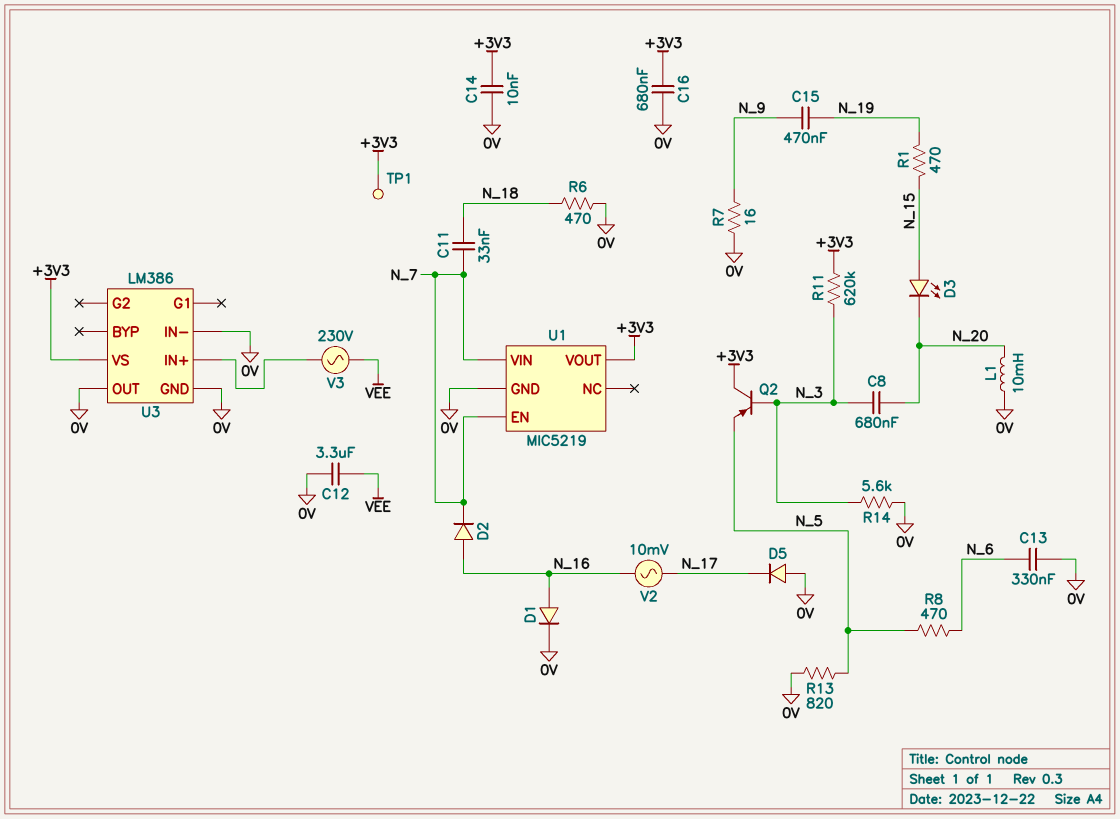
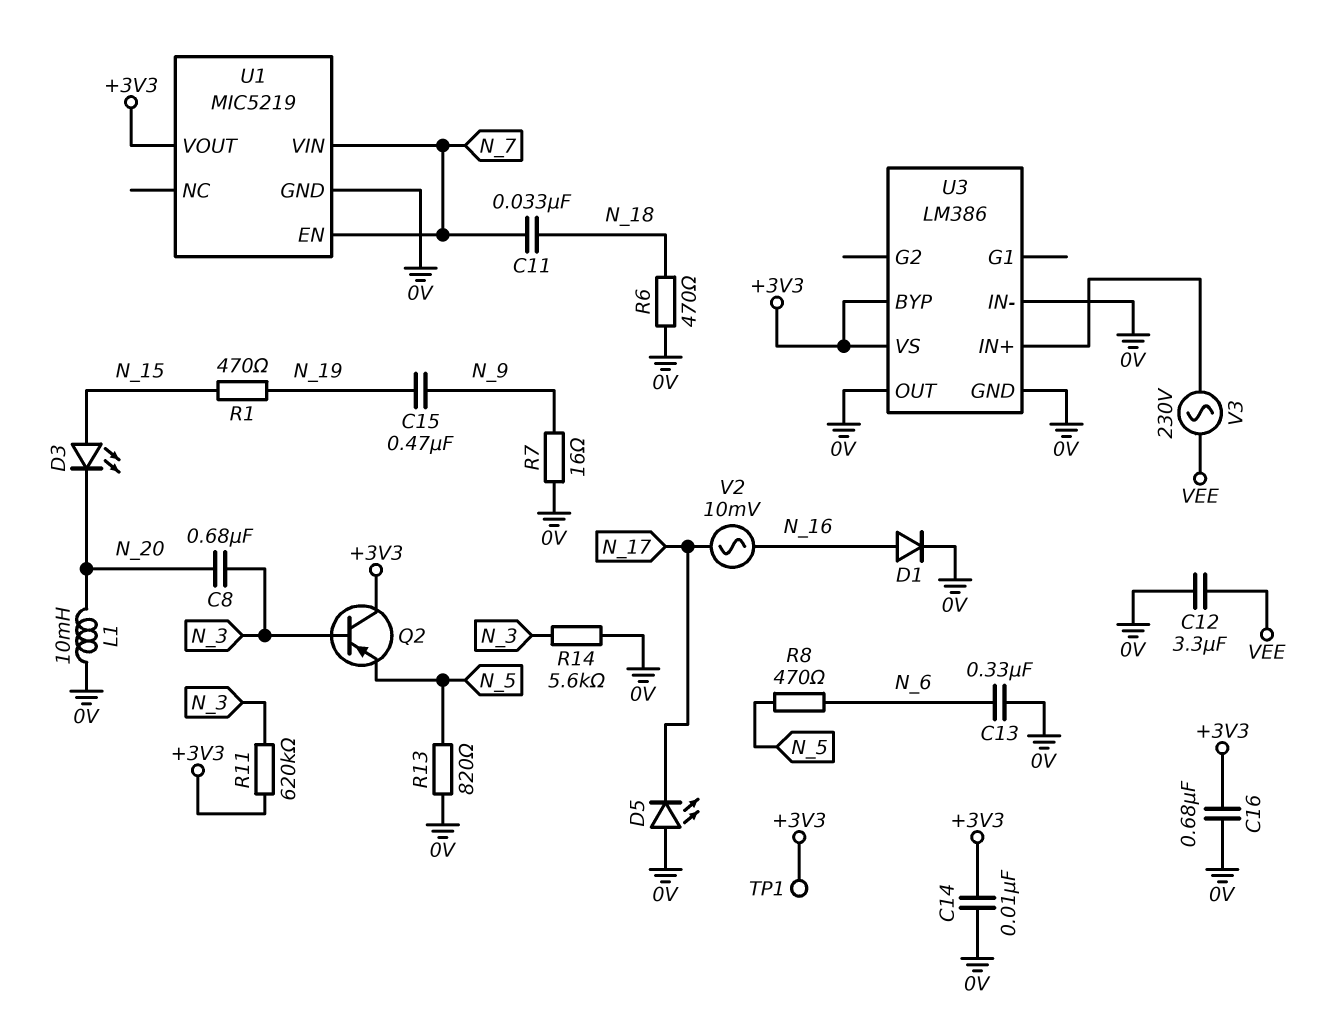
D2: diode (A N_16, K N_7) -> none
D5: diode (A 0V, K N_17) -> LED (A 0V, K N_17)
U3 pin BYP: none -> +3V3

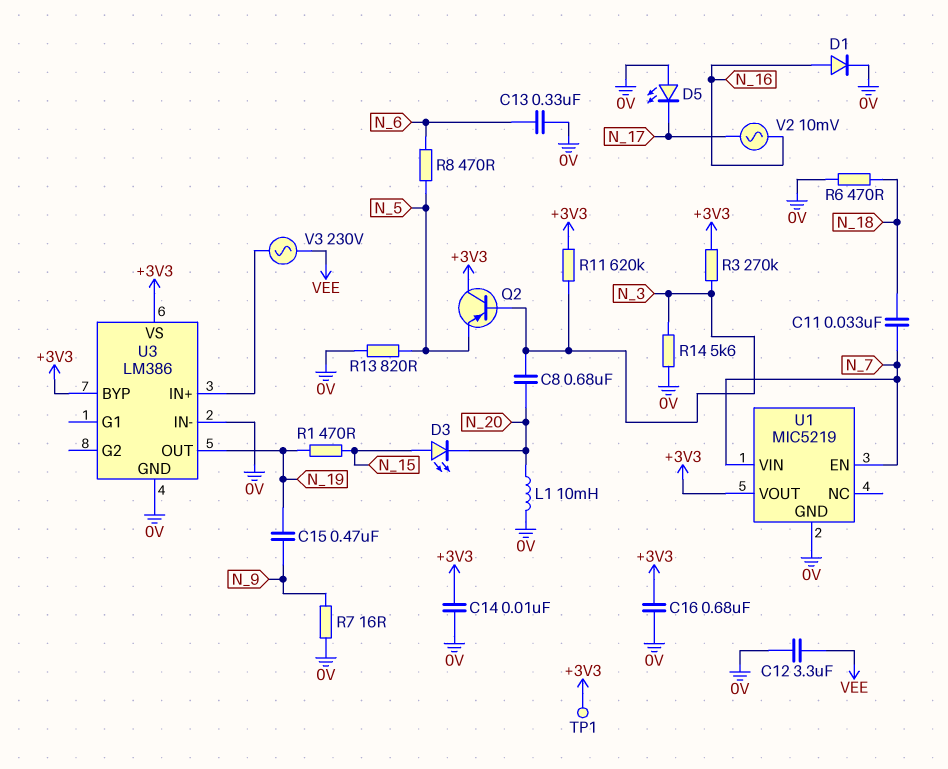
R3: none -> 270k (+3V3, N_3)
U3 pin OUT: 0V -> N_19

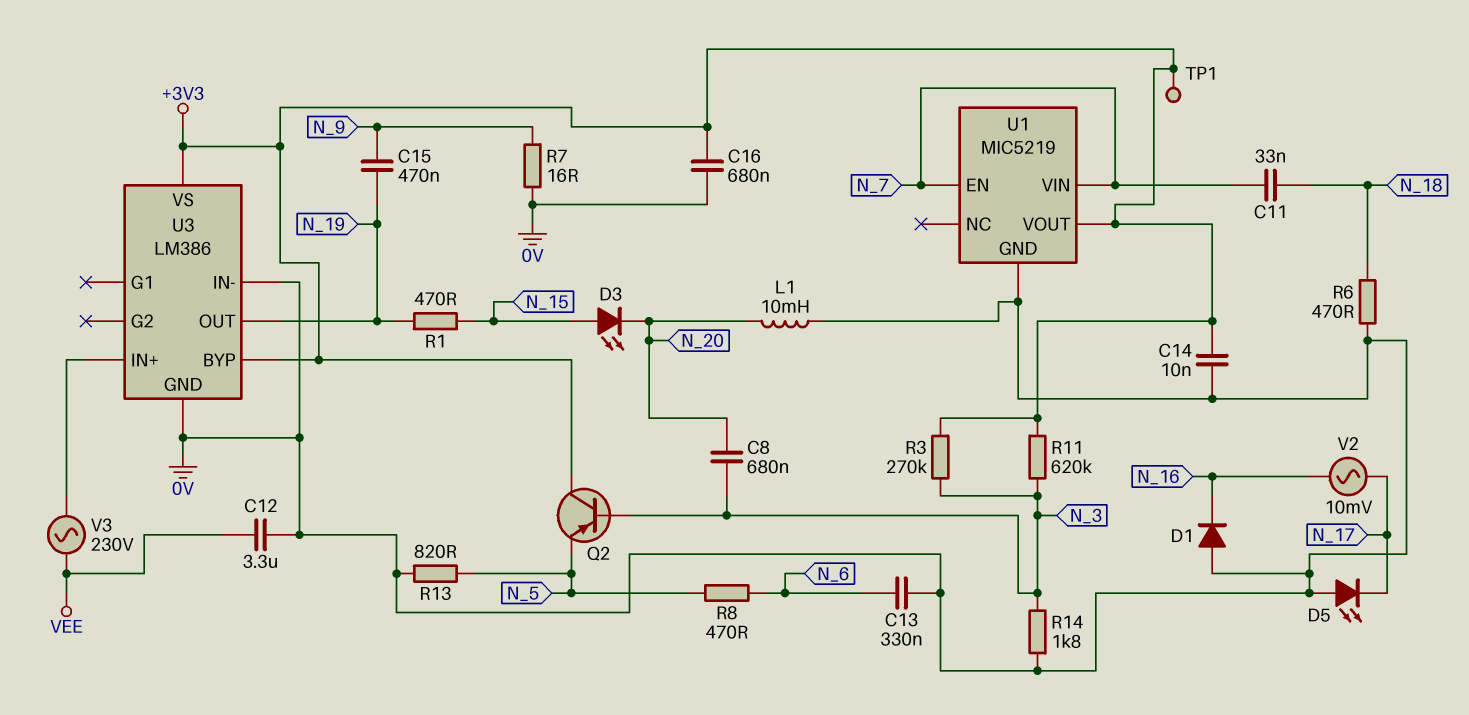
D1: diode (A N_16, K 0V) -> diode (A 0V, K N_16)
R14: 5.6k (0V, N_3) -> 1.8k (0V, N_3)

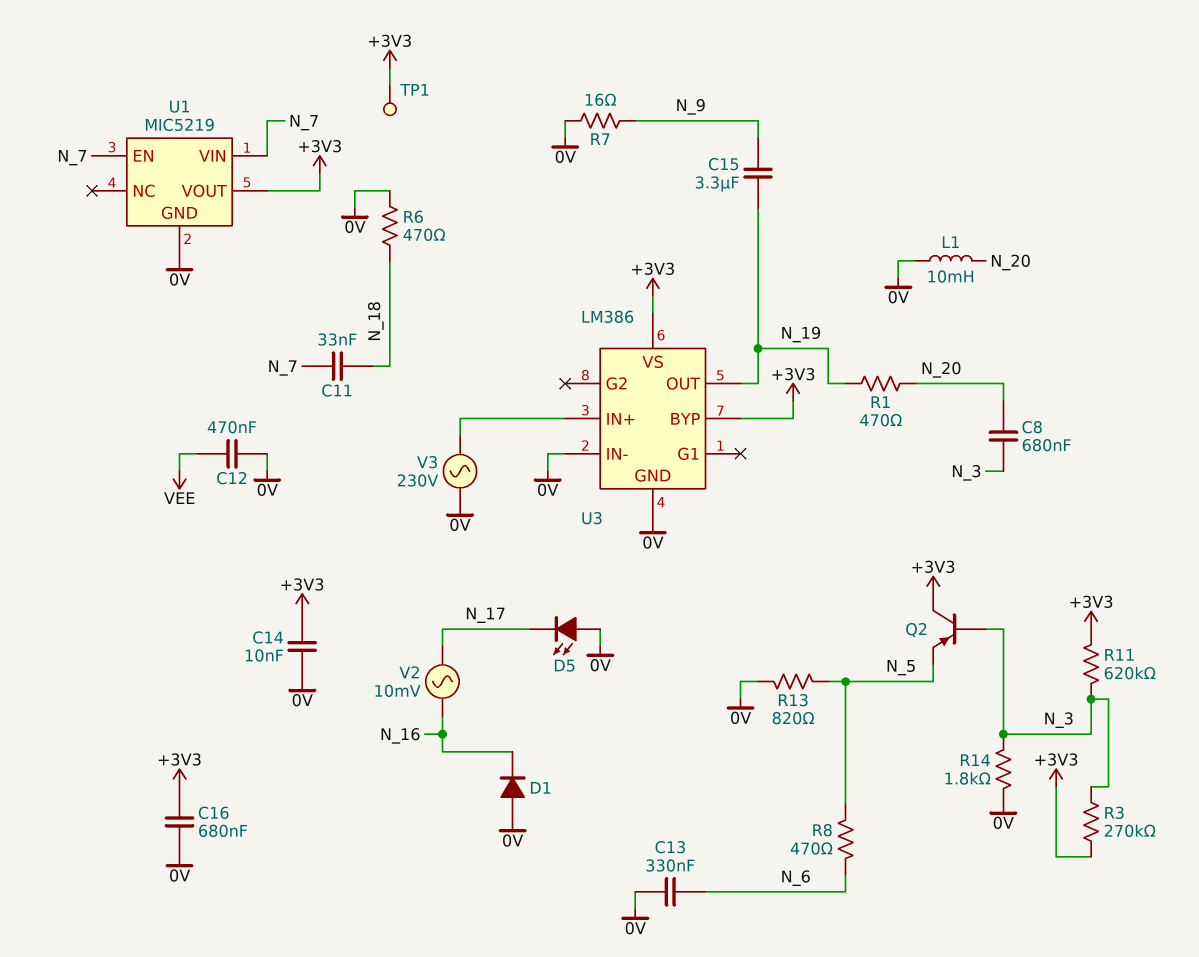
C12: 3.3uF (0V, VEE) -> 470nF (0V, VEE)
C15: 470nF (N_9, N_19) -> 3.3uF (N_9, N_19)
D3: LED (A N_15, K N_20) -> none
R1: 470 (N_15, N_19) -> 470 (N_19, N_20)
V3: AC 230V (U3/IN+, VEE) -> AC 230V (0V, U3/IN+)

